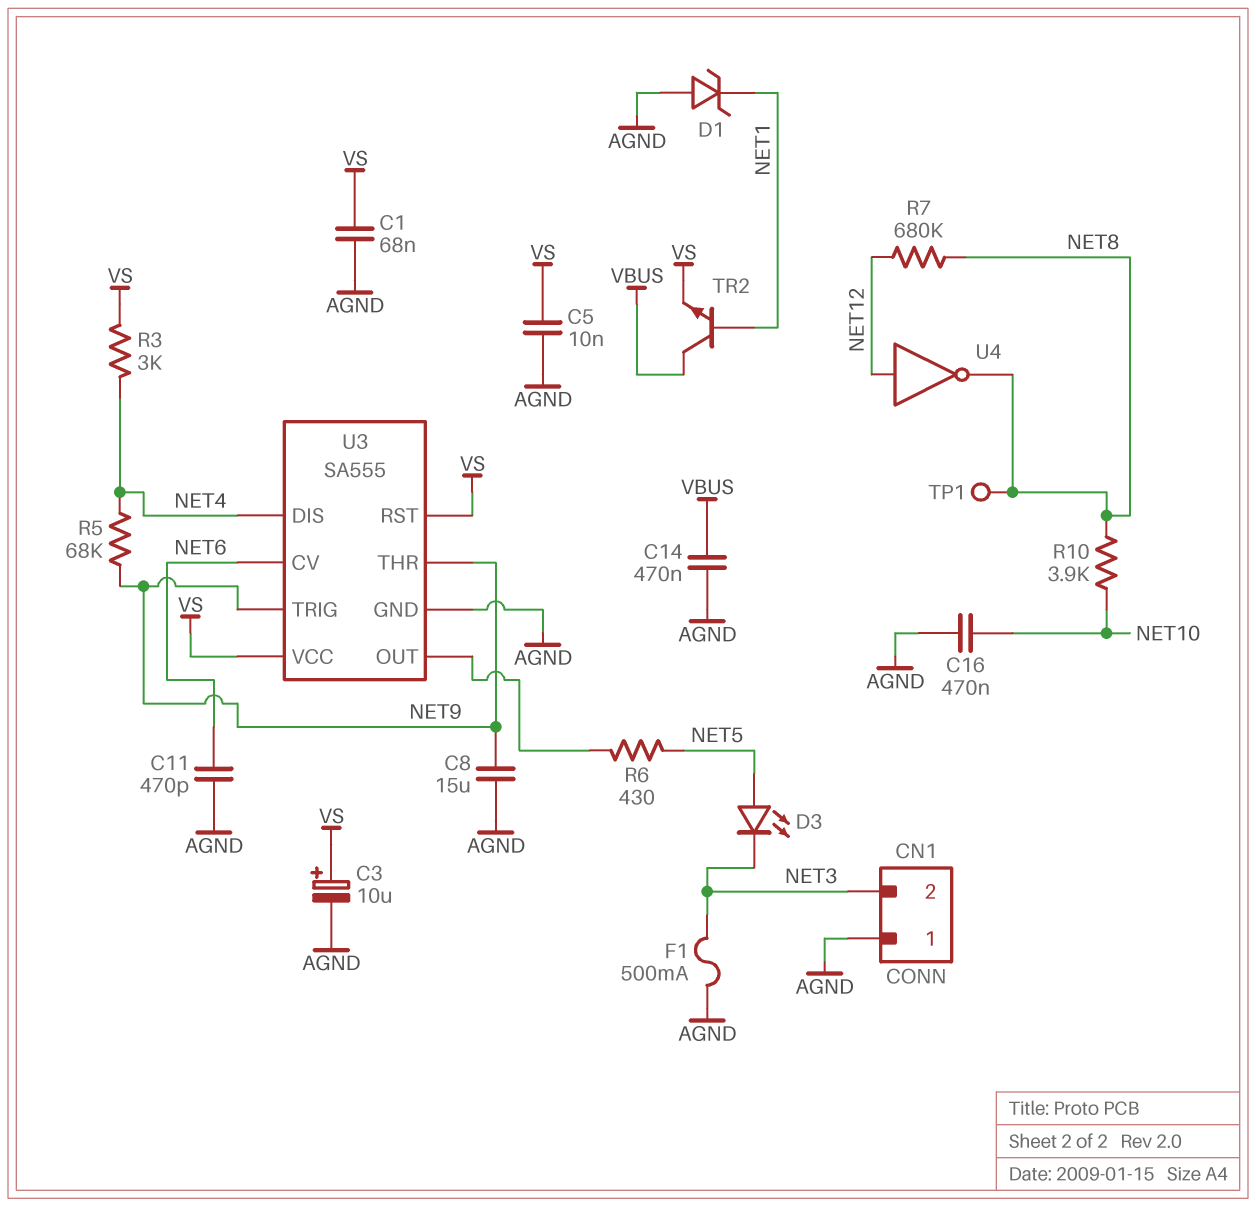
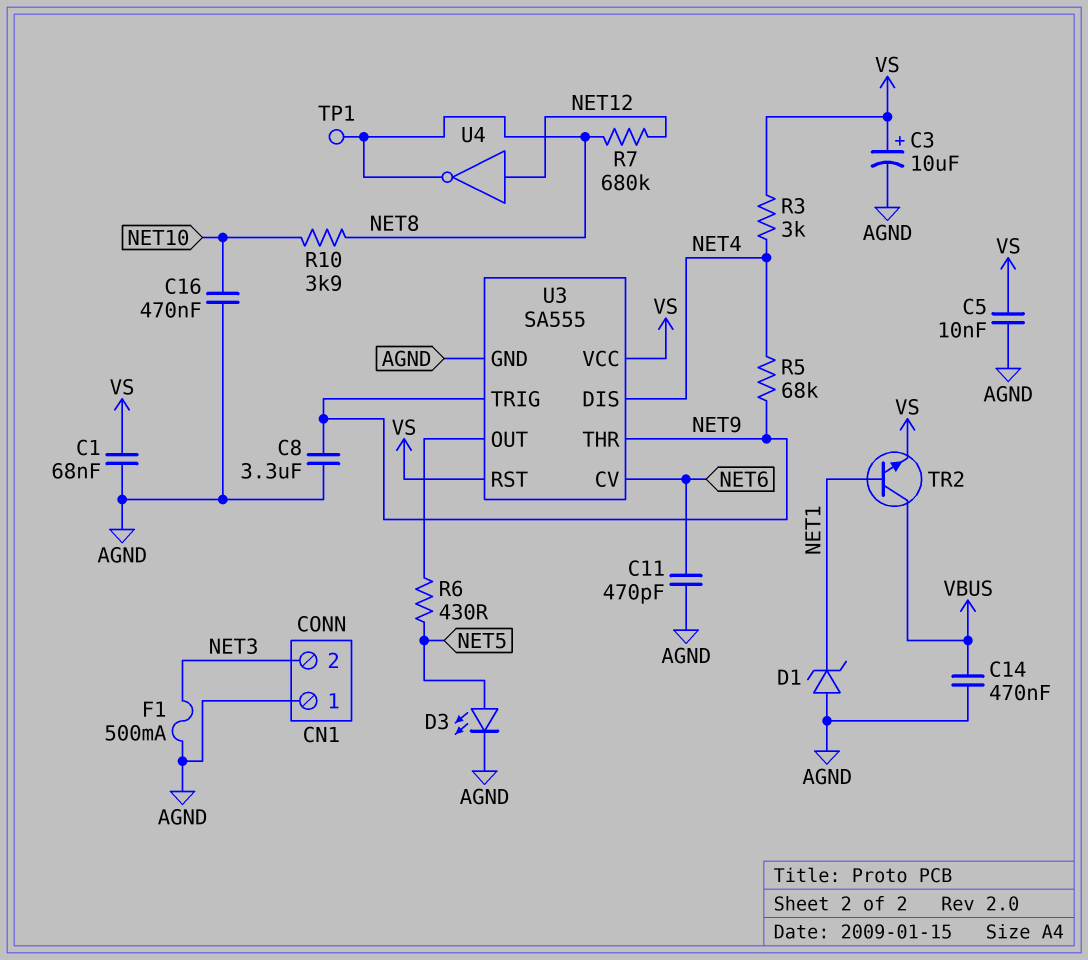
C8: 15uF (AGND, NET9) -> 3.3uF (AGND, NET9)
D3: LED (A NET5, K NET3) -> LED (A NET5, K AGND)

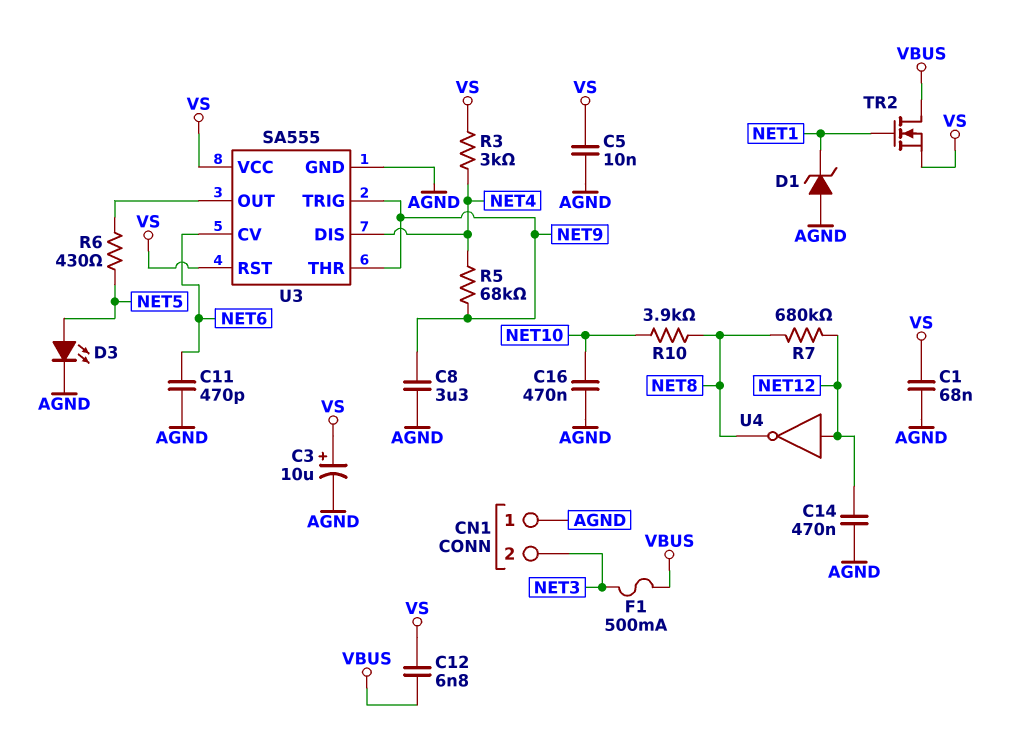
C12: none -> 6.8nF (VBUS, VS)
C14: 470nF (AGND, VBUS) -> 470nF (AGND, NET12)
F1: 500mA (AGND, NET3) -> 500mA (NET3, VBUS)
TP1: test point (NET8) -> none
TR2: NPN (B NET1, C VBUS, E VS) -> NMOS (G NET1, D VBUS, S VS)

